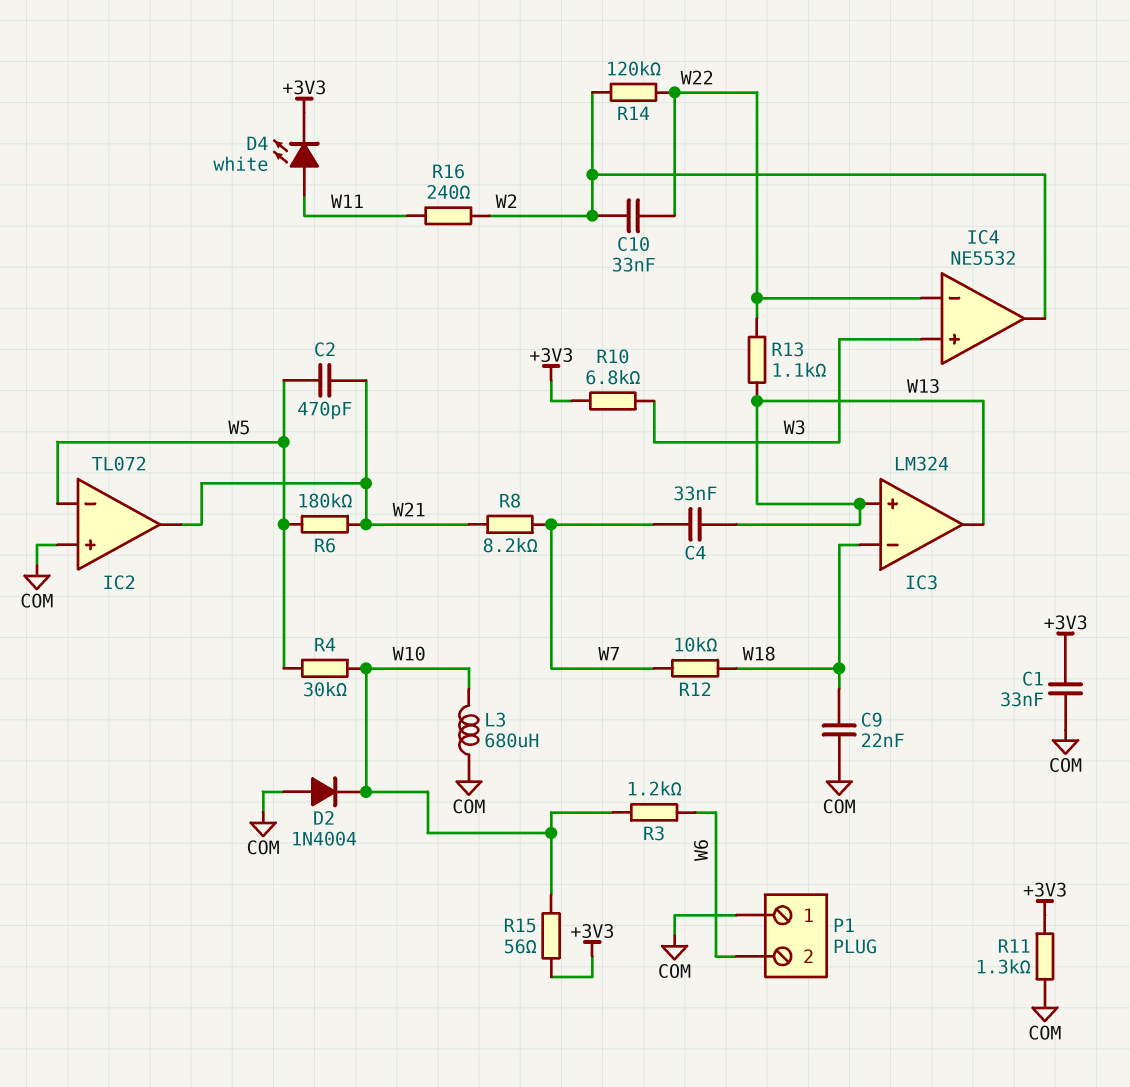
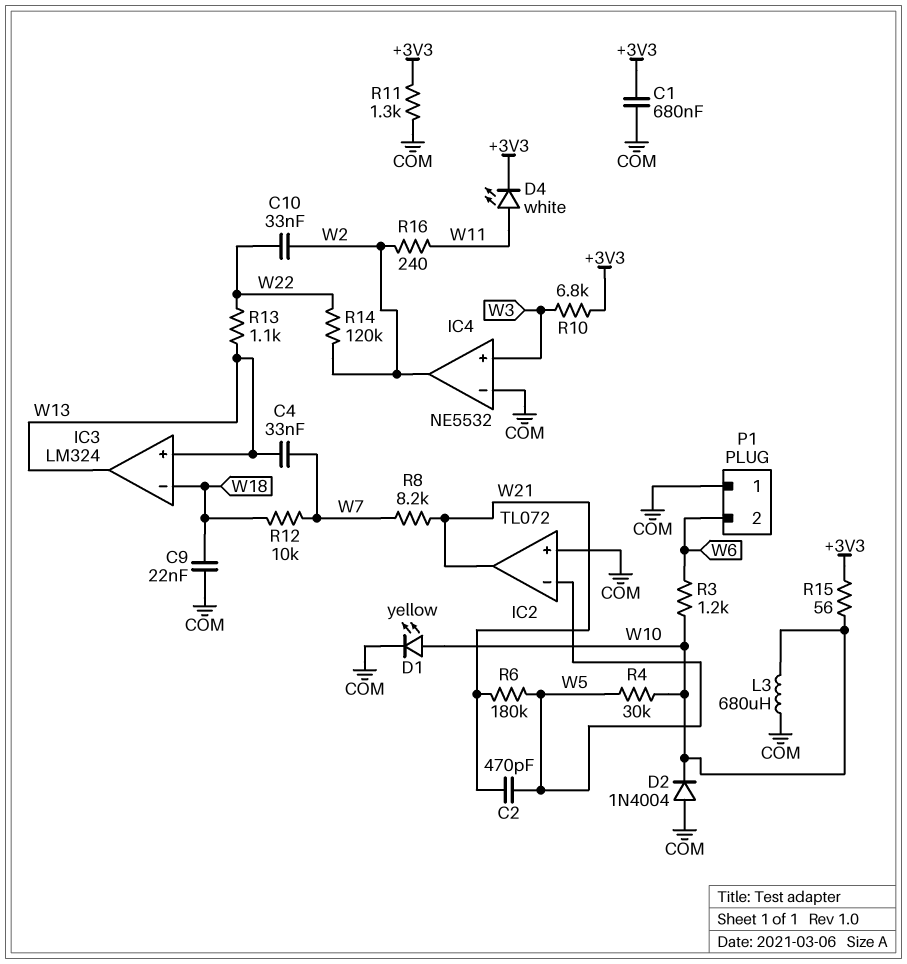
C1: 33nF (+3V3, COM) -> 680nF (+3V3, COM)
D1: none -> LED yellow (A W10, K COM)
IC4 pin in-: W22 -> COM

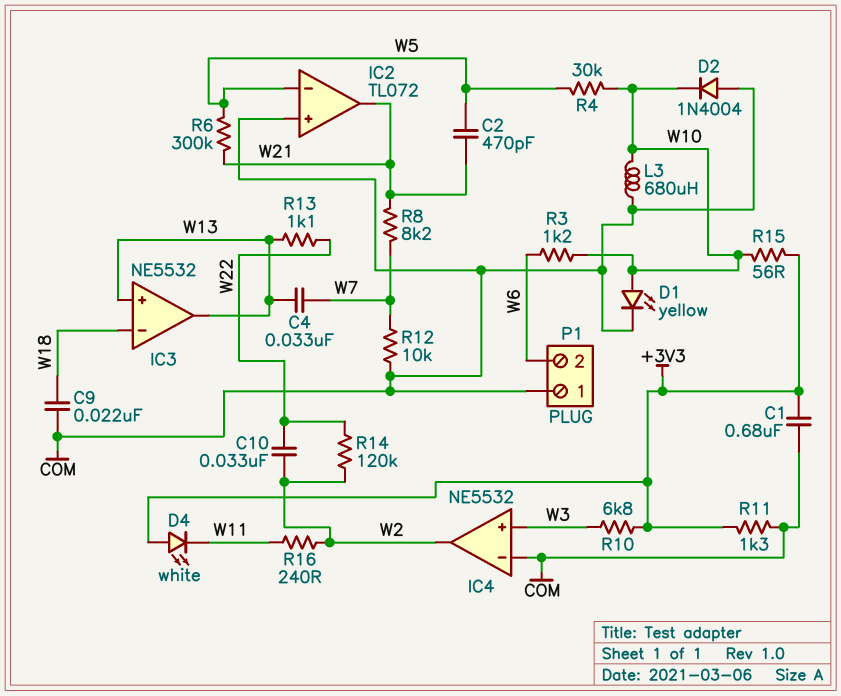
D4: LED white (A W11, K +3V3) -> LED white (A +3V3, K W11)
IC3: LM324 -> NE5532
R6: 180k (W5, W21) -> 300k (W5, W21)
R12: 10k (W7, W18) -> 10k (COM, W7)

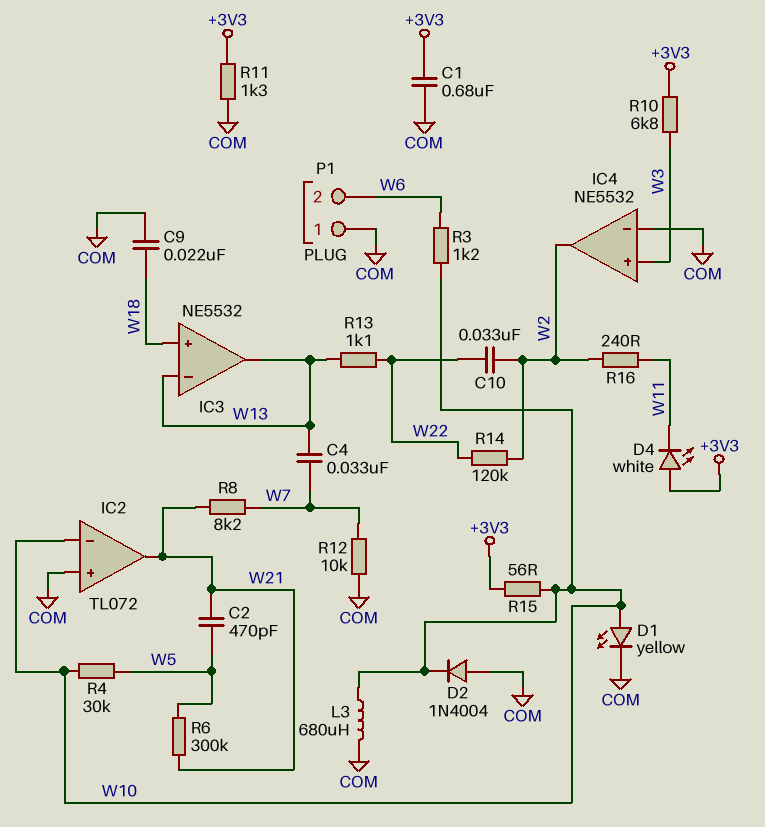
IC2 pin in-: W5 -> W10
IC3 pin in+: W13 -> W18
IC3 pin in-: W18 -> W13

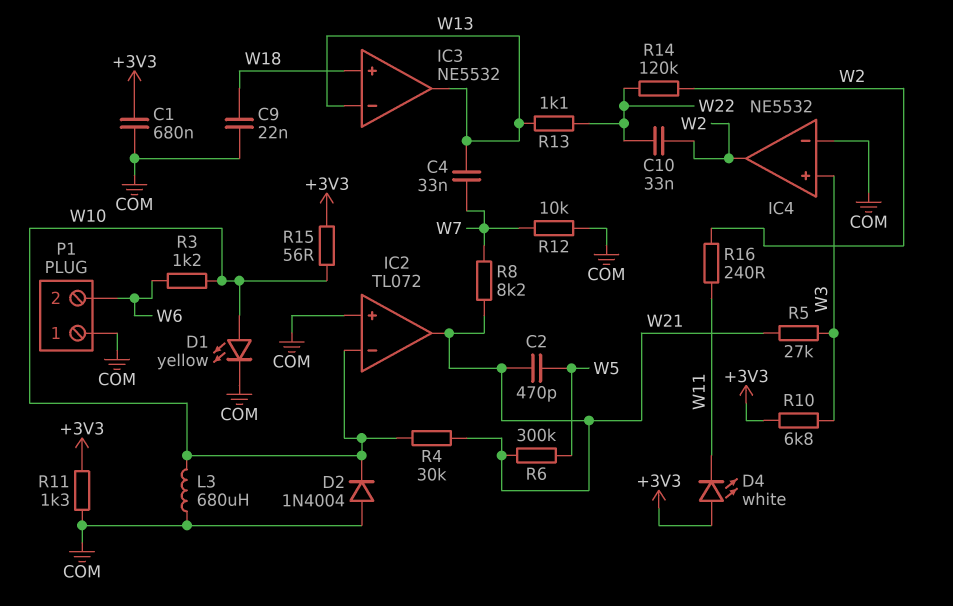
R4: 30k (W5, W10) -> 30k (W10, W21)
R5: none -> 27k (W3, W21)

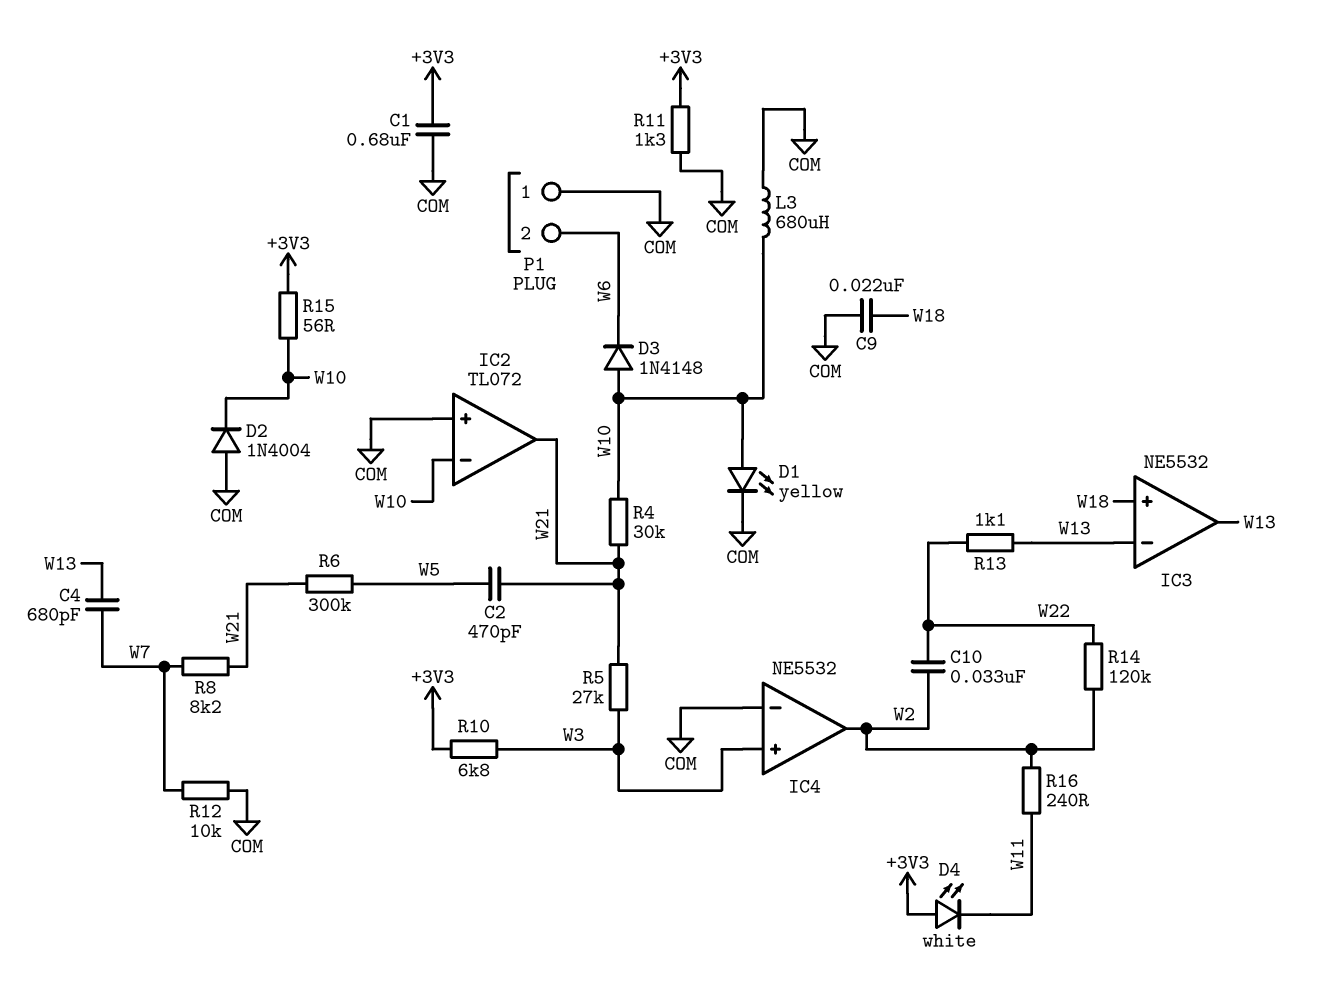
C4: 33nF (W7, W13) -> 680pF (W7, W13)
D3: none -> diode 1N4148 (A W10, K W6)
R3: 1.2k (W6, W10) -> none

